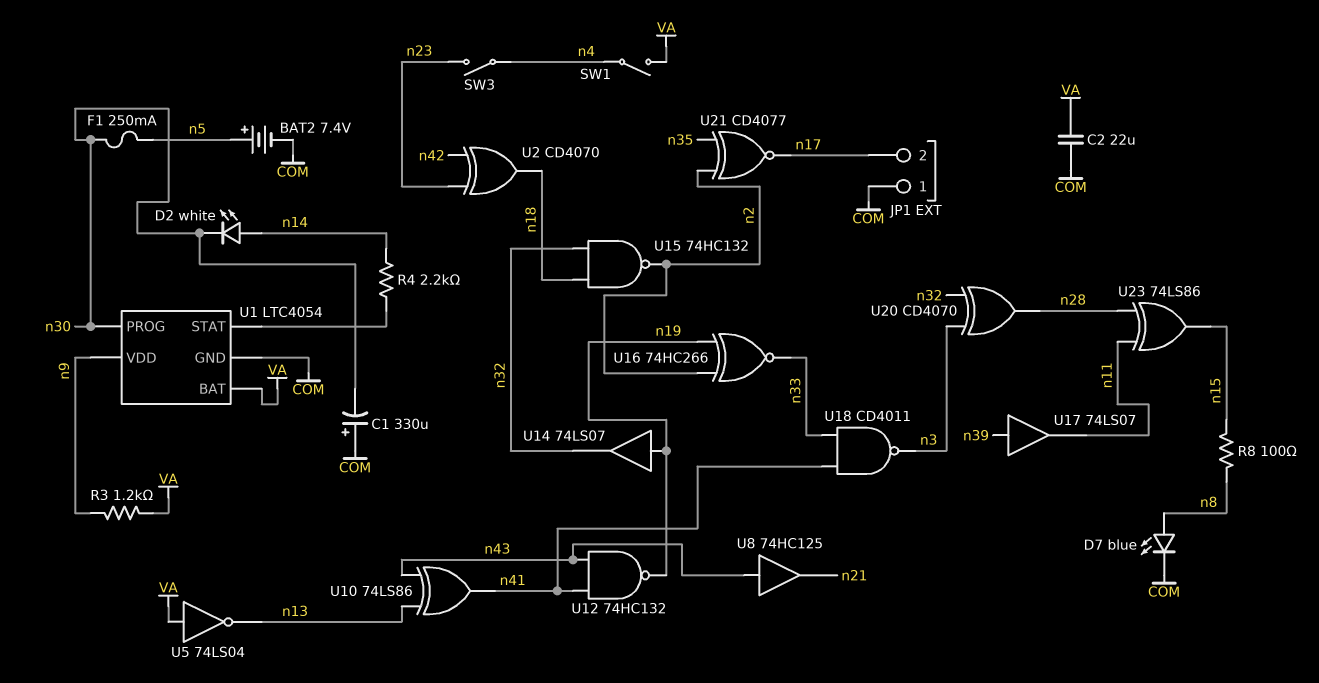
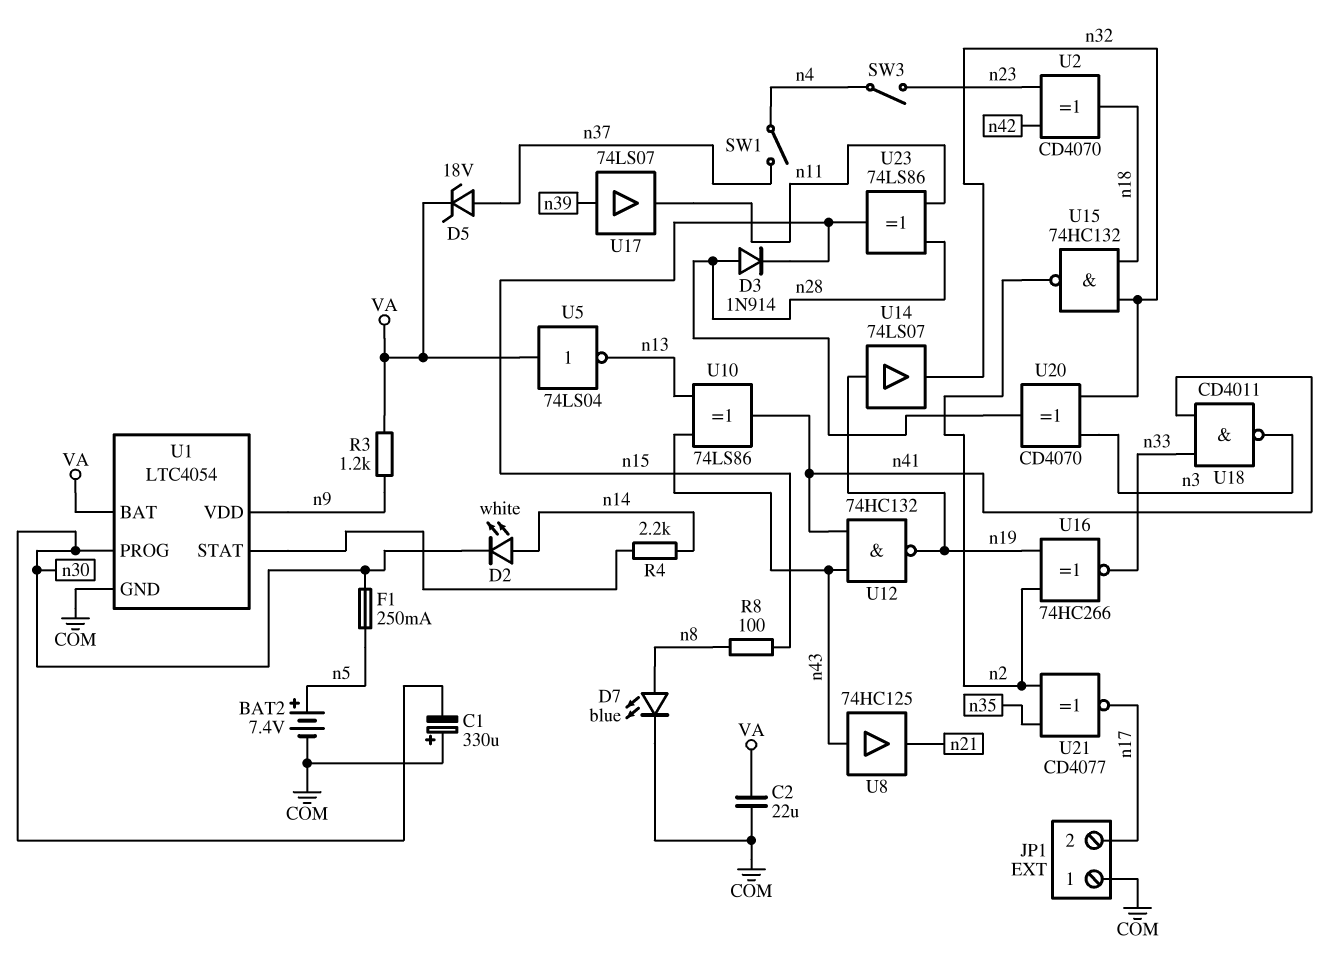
D3: none -> diode 1N914 (A n28, K n15)
D5: none -> zener 18V (A n37, K VA)
SW1: switch (VA, n4) -> switch (n4, n37)

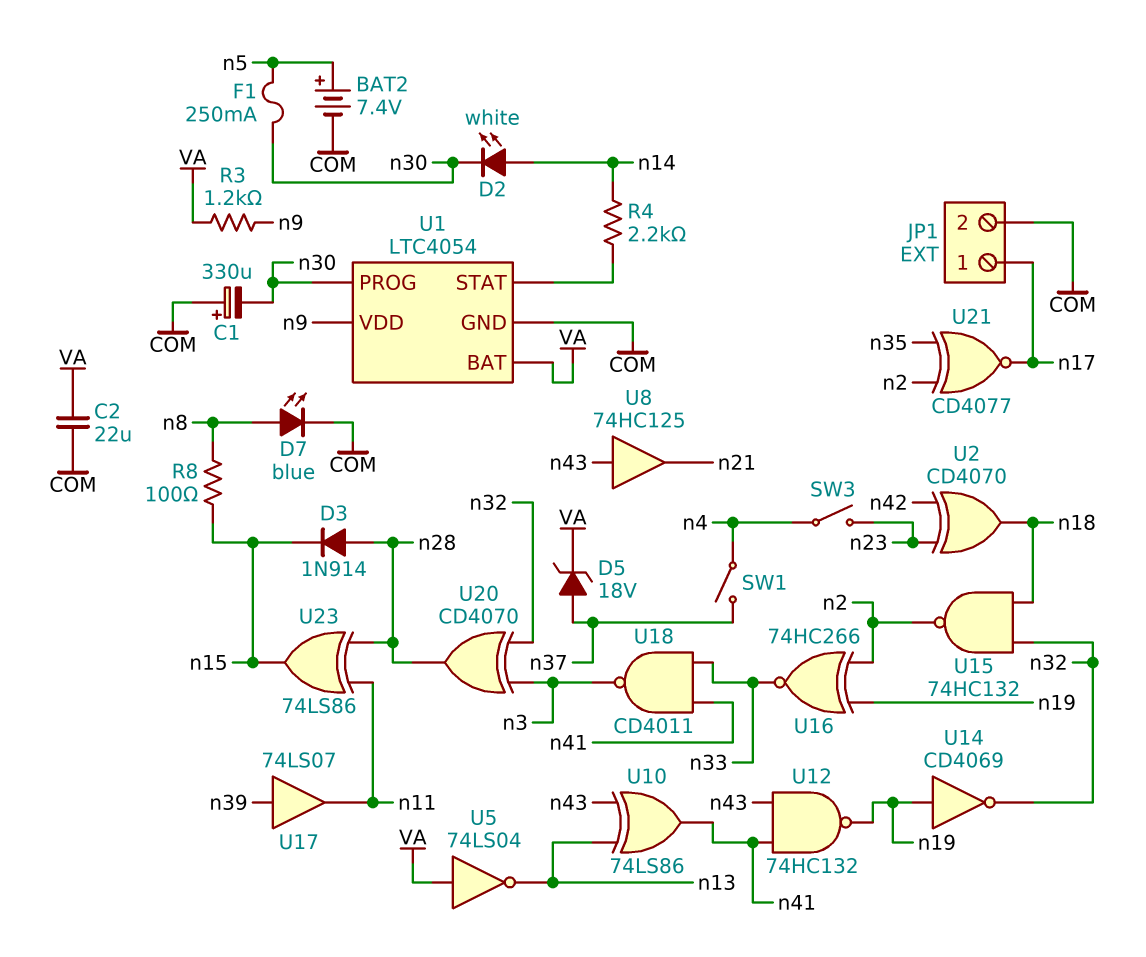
JP1 pin 1: COM -> n17
JP1 pin 2: n17 -> COM
U14: buffer 74LS07 (in n19, out n32) -> NOT CD4069 (in n19, out n32)

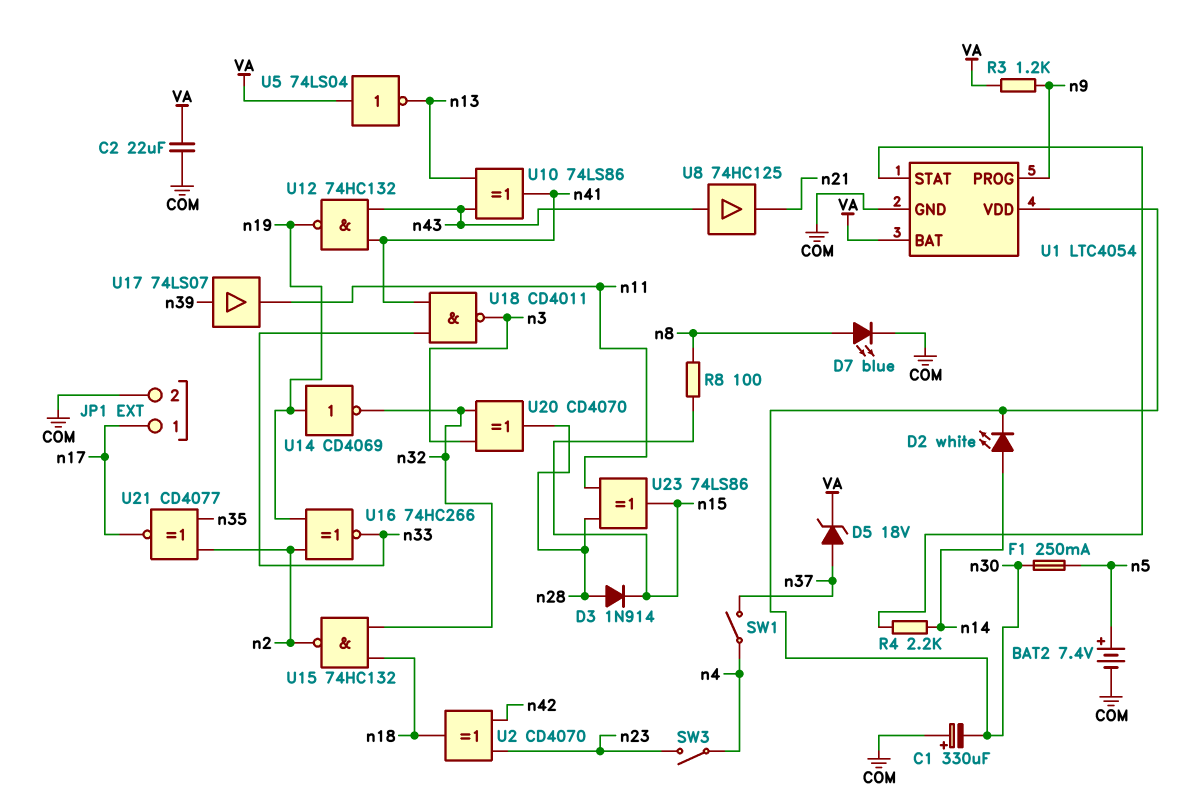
U1 pin PROG: n30 -> n9
U1 pin VDD: n9 -> n30

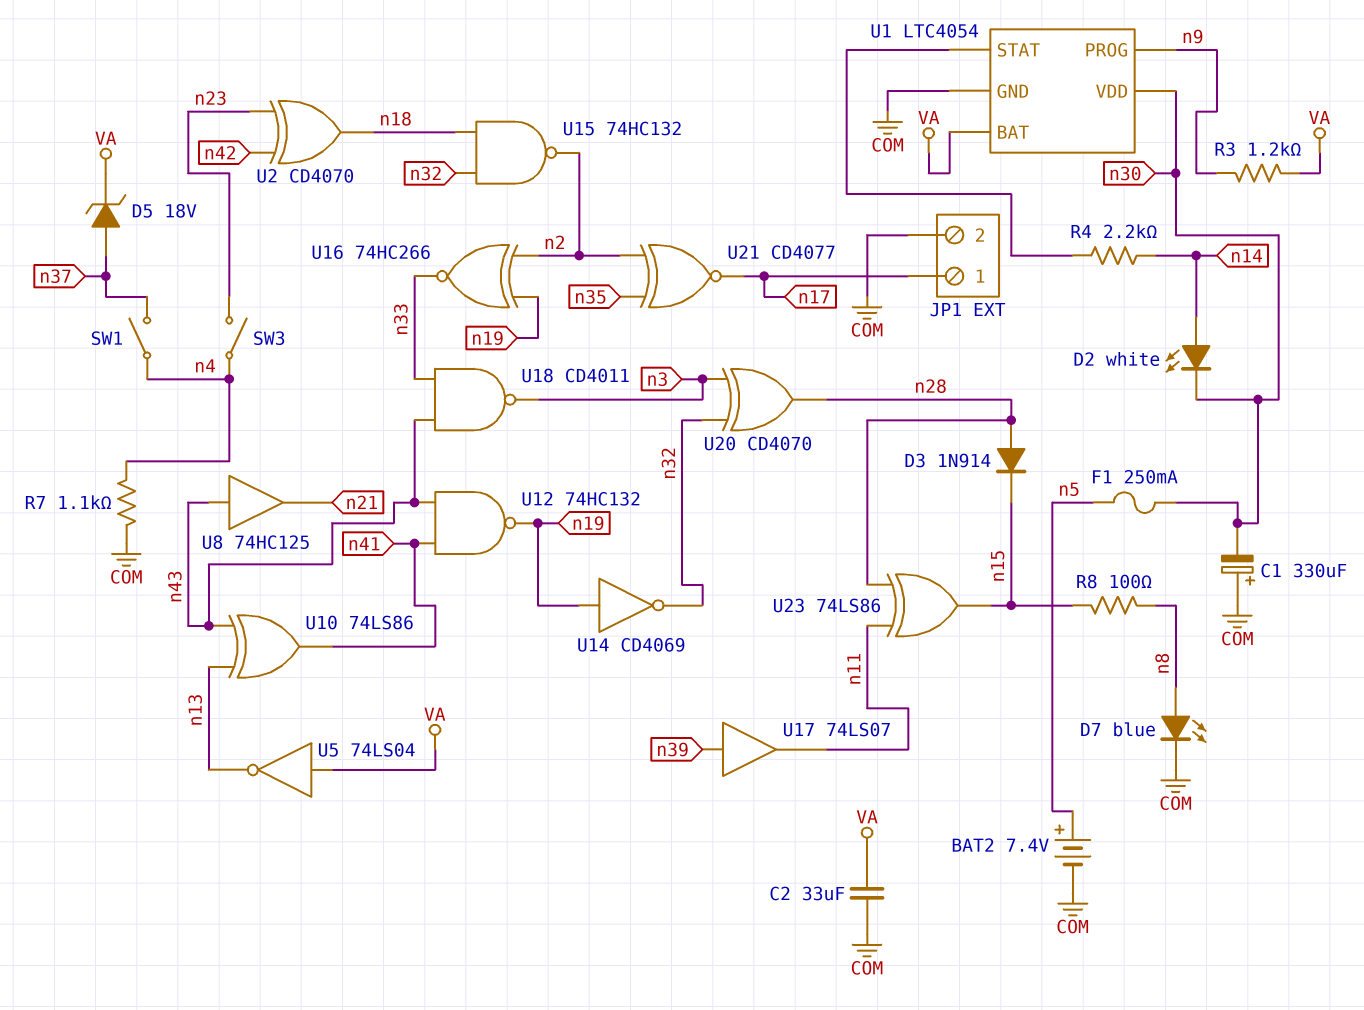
C2: 22uF (COM, VA) -> 33uF (COM, VA)
R7: none -> 1.1k (COM, n4)
U18: NAND CD4011 (in n33, in n41, out n3) -> NAND CD4011 (in n33, in n43, out n3)

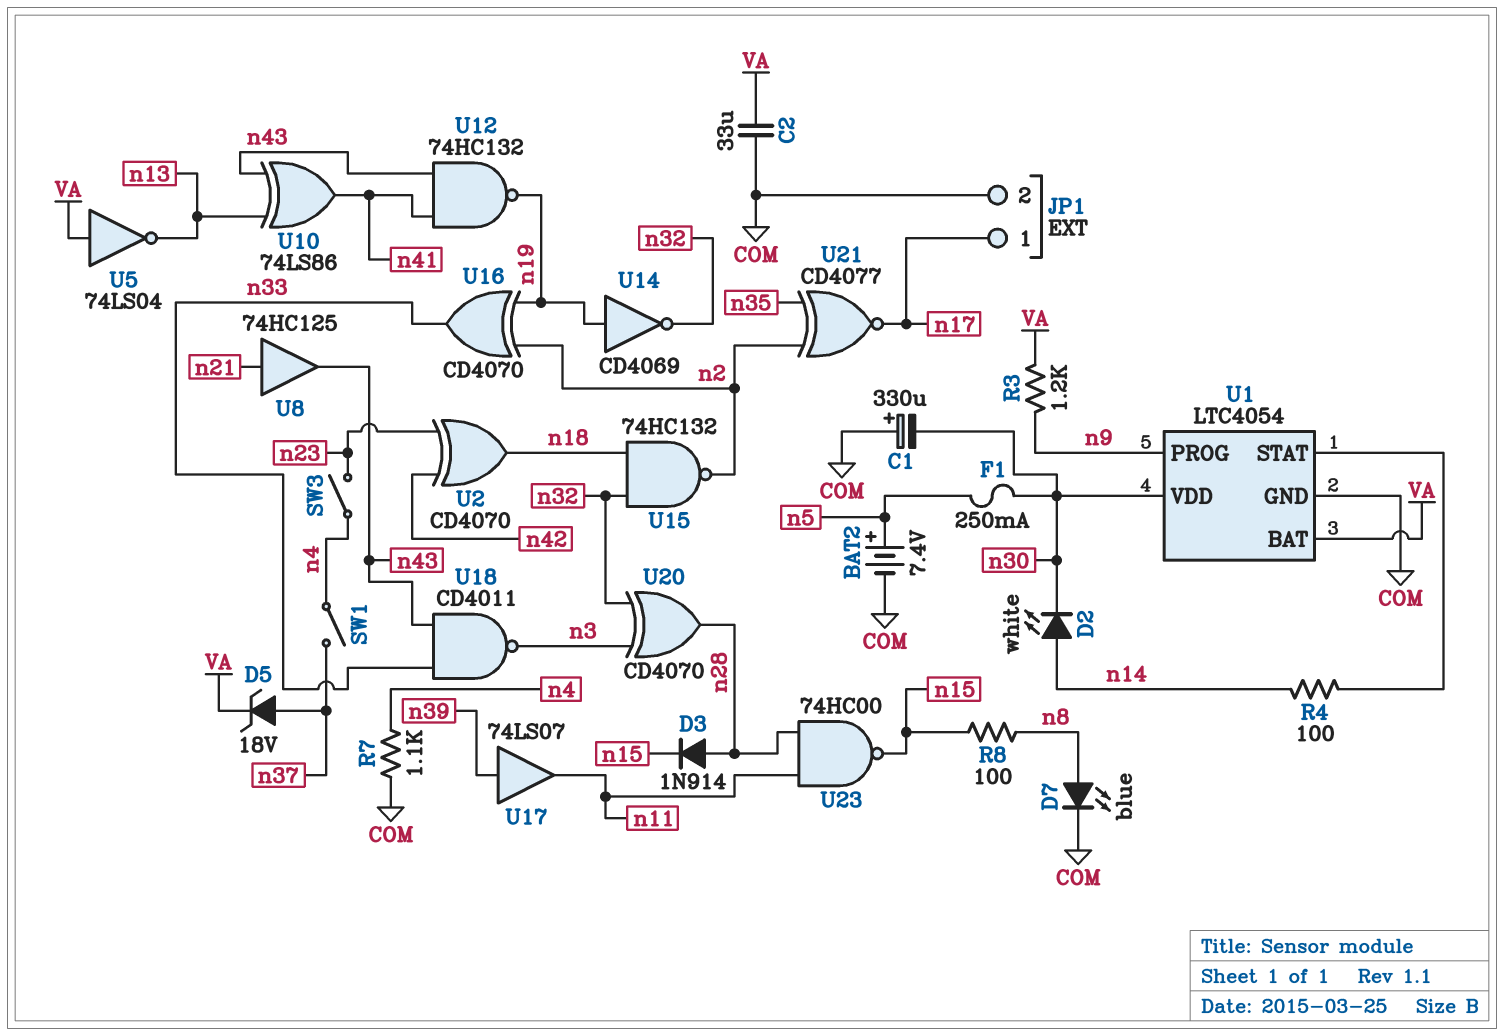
R4: 2.2k (U1/STAT, n14) -> 100 (U1/STAT, n14)
U8: buffer 74HC125 (in n43, out n21) -> buffer 74HC125 (in n21, out n43)
U16: XNOR 74HC266 (in n2, in n19, out n33) -> XOR CD4070 (in n2, in n19, out n33)
U23: XOR 74LS86 (in n11, in n28, out n15) -> NAND 74HC00 (in n11, in n28, out n15)

